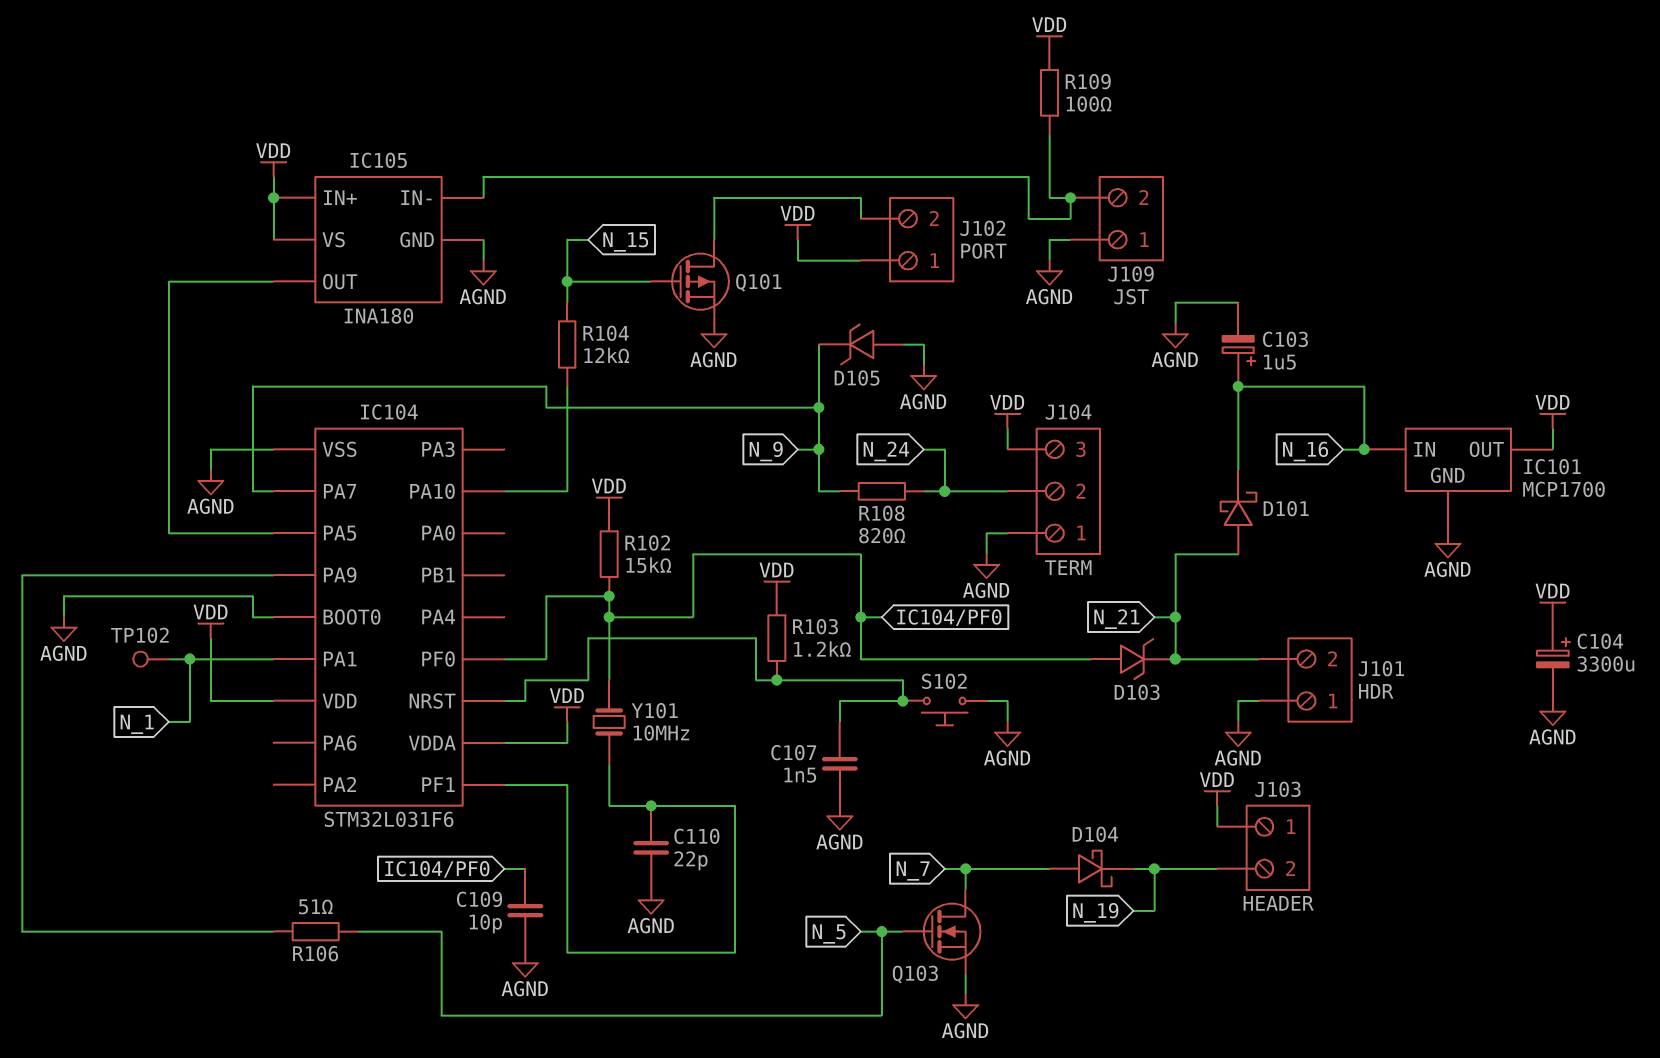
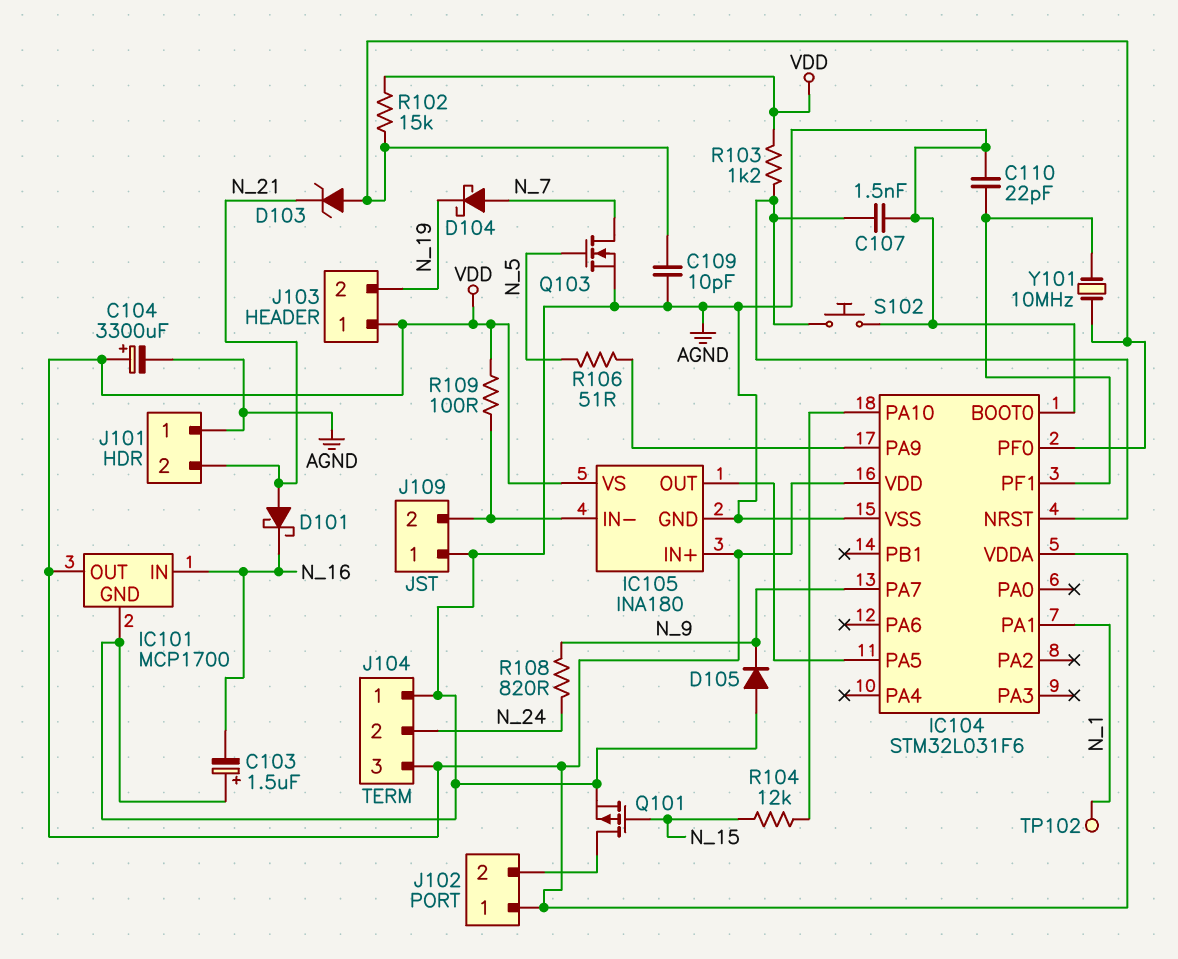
C103: 1.5uF (plus N_16, minus AGND) -> 1.5uF (plus AGND, minus N_16)
D105: zener (A AGND, K N_9) -> diode (A AGND, K N_9)

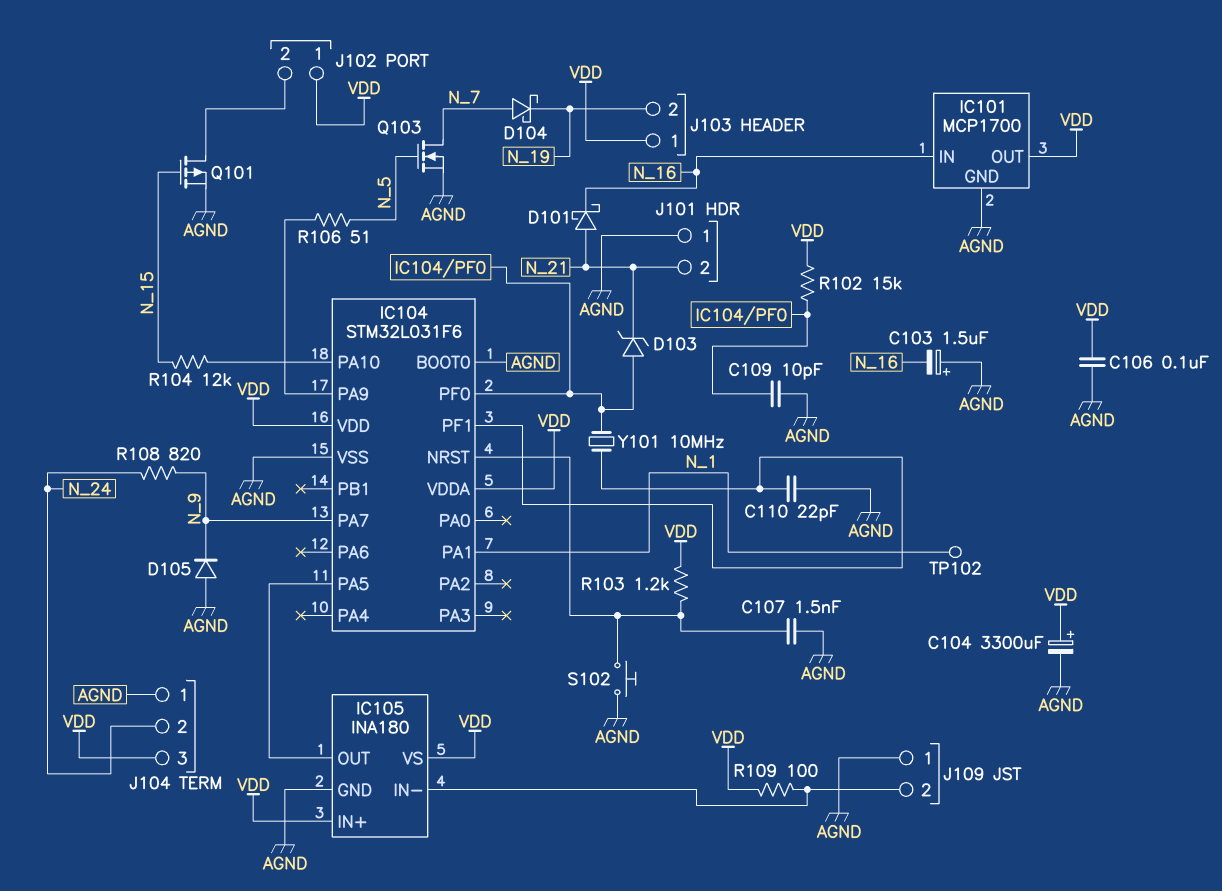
C106: none -> 100nF (AGND, VDD)

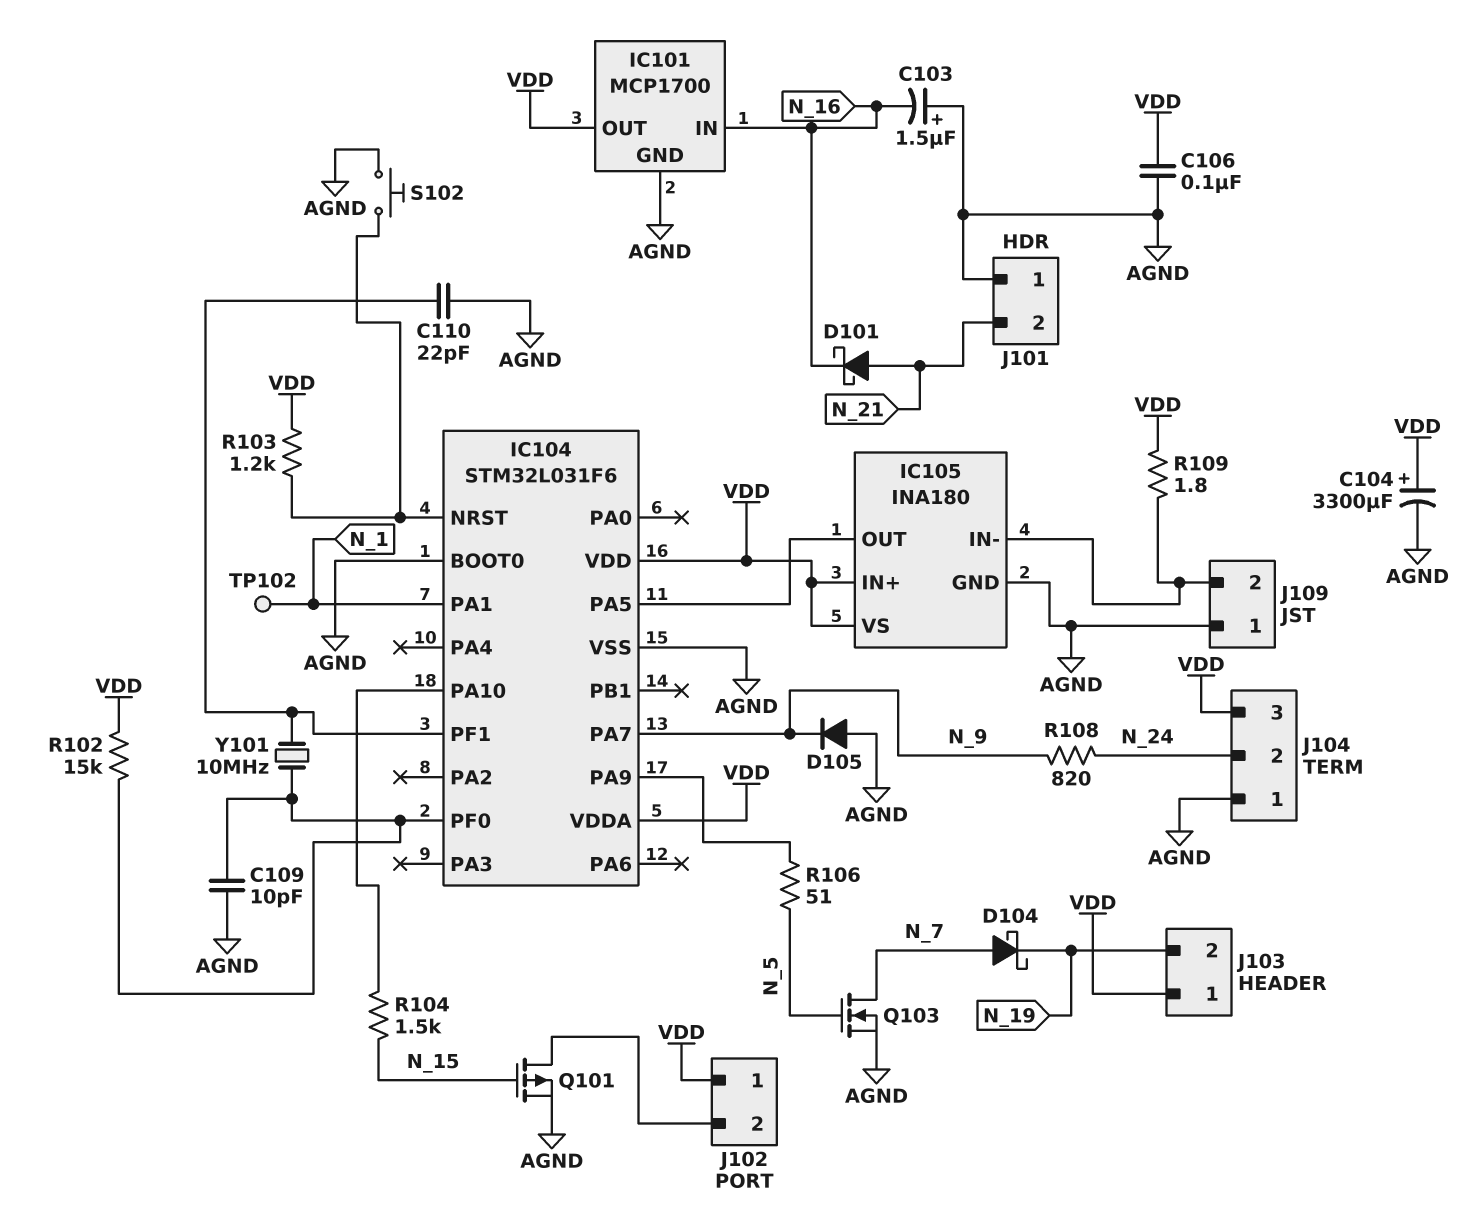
C107: 1.5nF (AGND, IC104/NRST) -> none
D103: zener (A IC104/PF0, K N_21) -> none
R104: 12k (IC104/PA10, N_15) -> 1.5k (IC104/PA10, N_15)
R109: 100 (IC105/IN-, VDD) -> 1.8 (IC105/IN-, VDD)

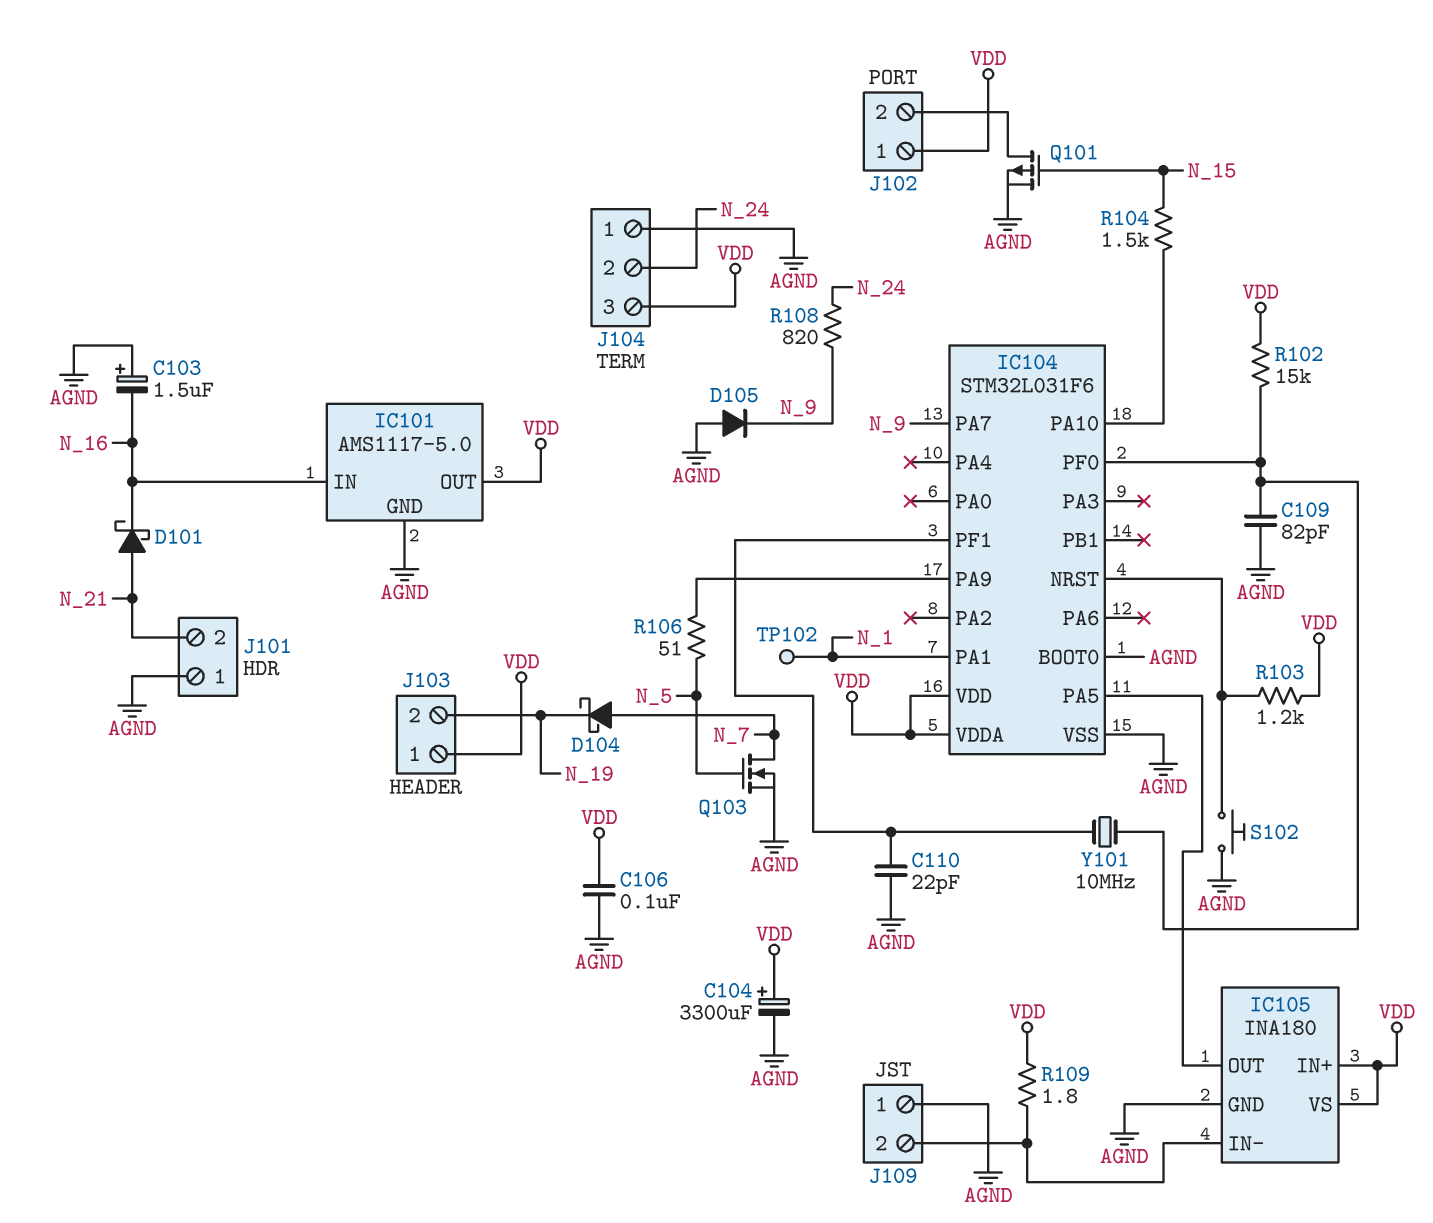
C109: 10pF (AGND, IC104/PF0) -> 82pF (AGND, IC104/PF0)
IC101: MCP1700 -> AMS1117-5.0

